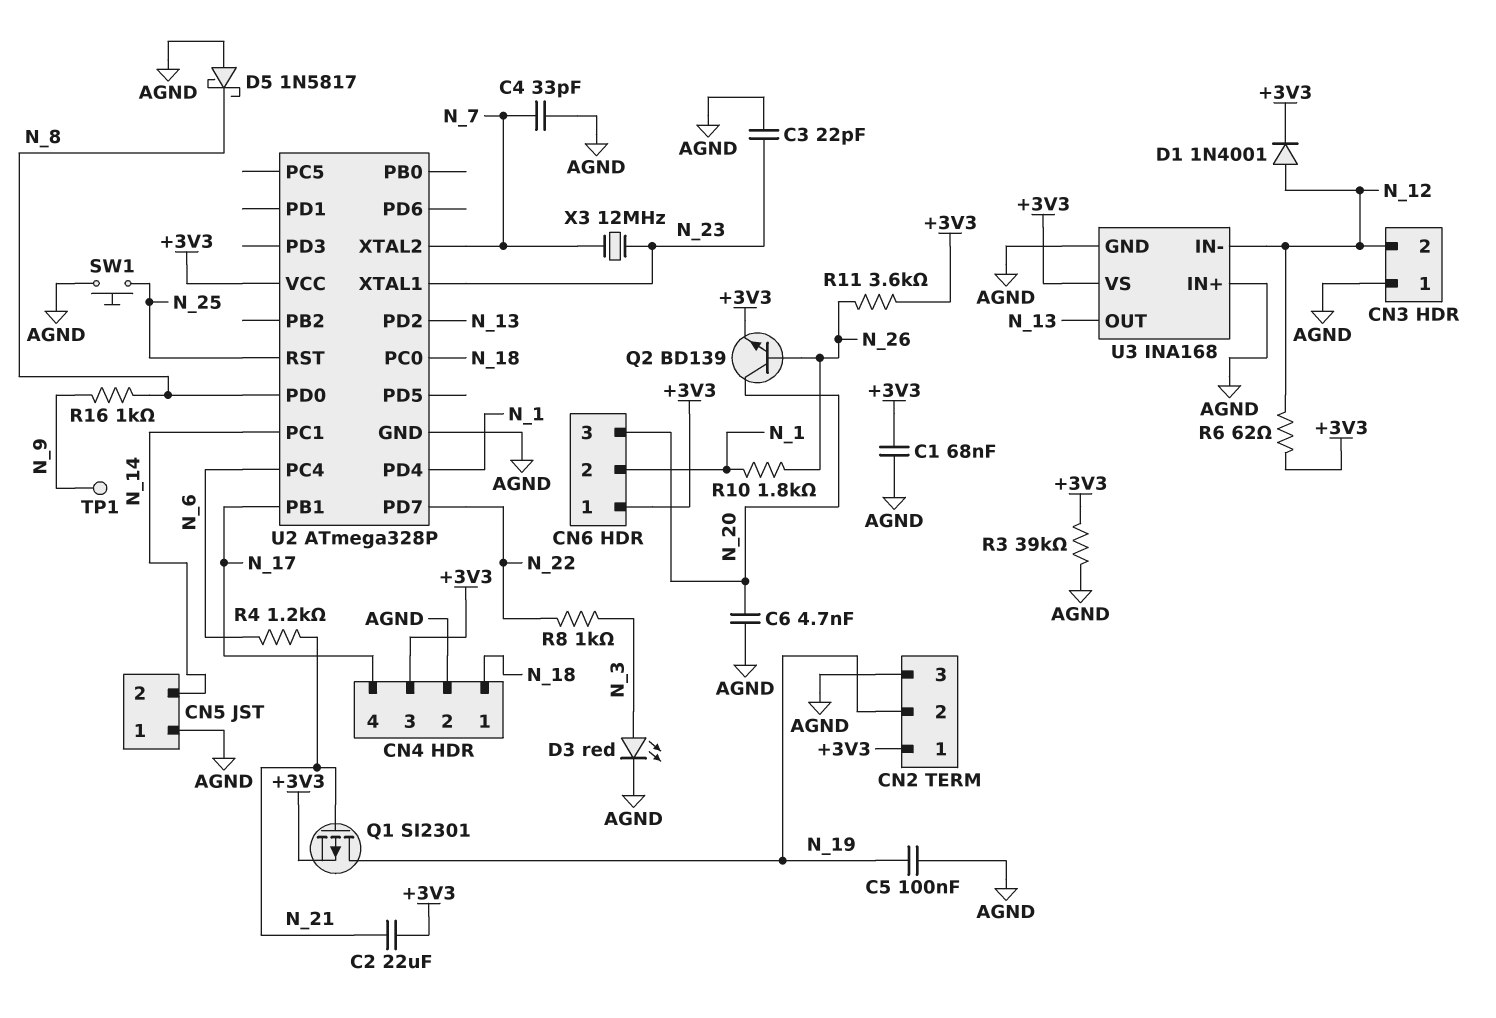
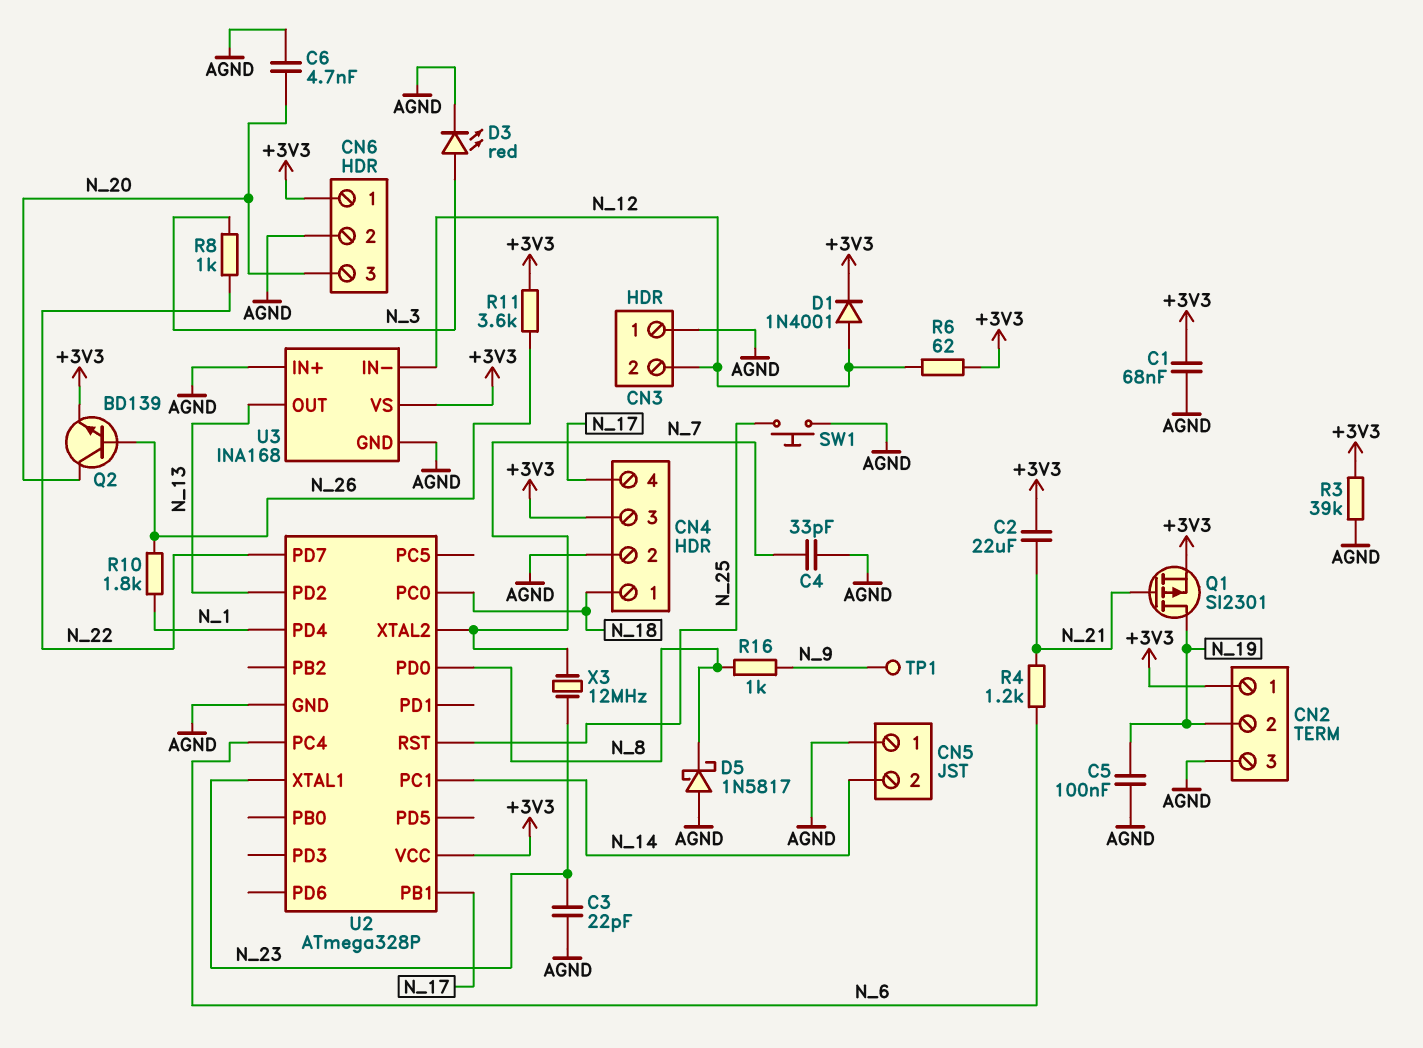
CN6 pin 2: N_1 -> AGND

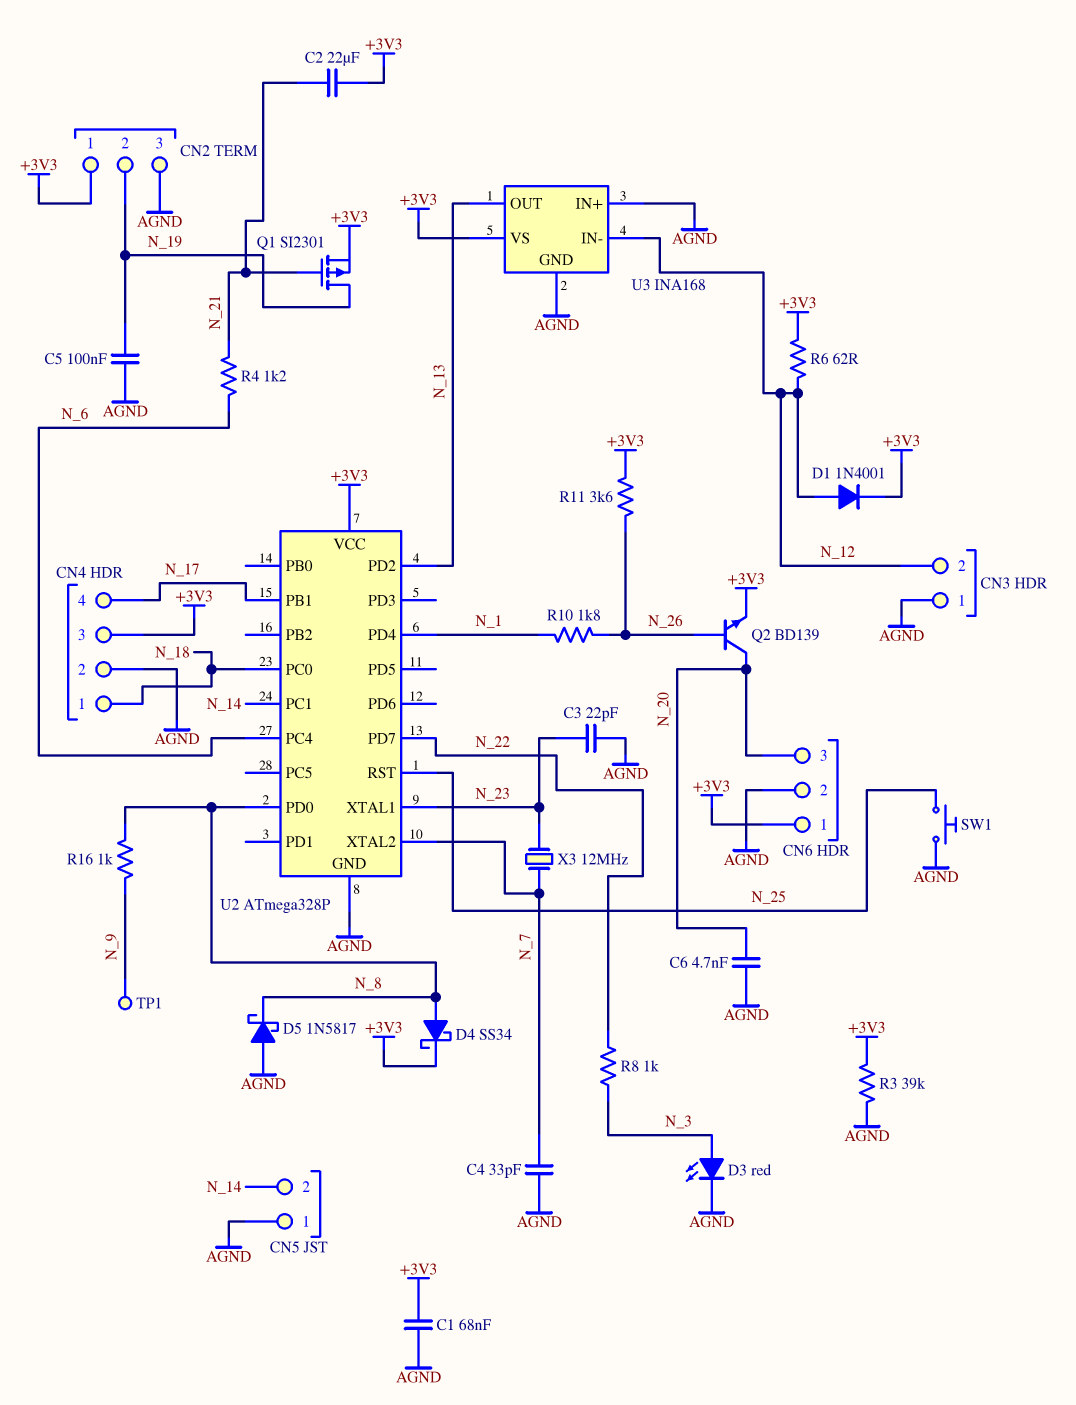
D4: none -> schottky SS34 (A N_8, K +3V3)

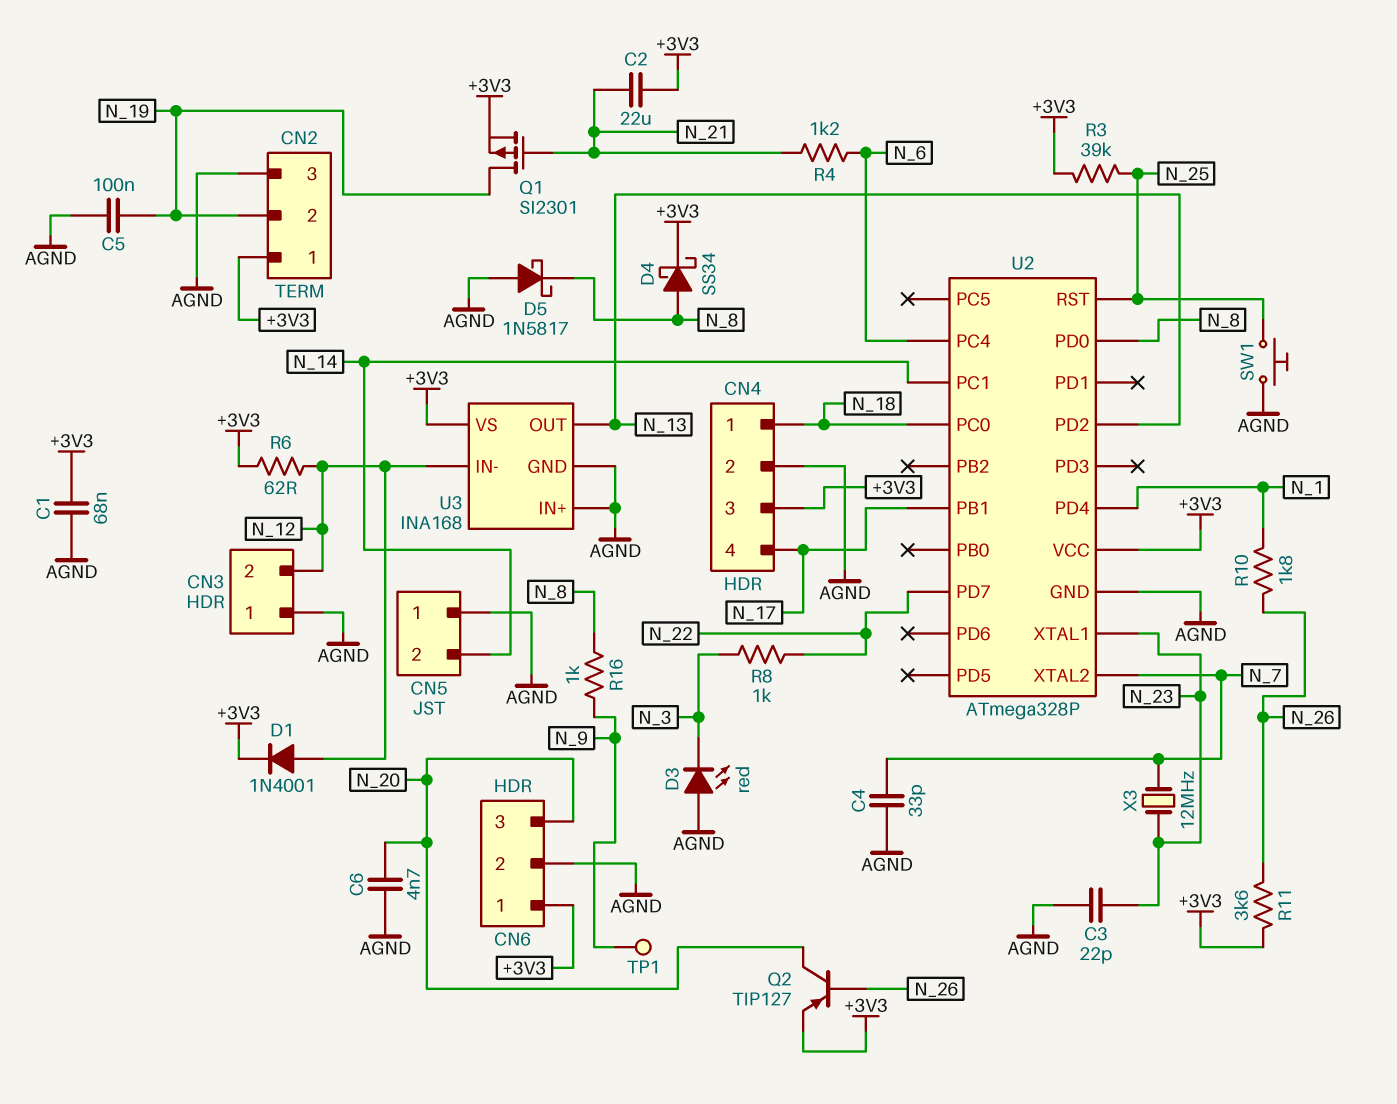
D3: LED red (A N_3, K AGND) -> LED red (A AGND, K N_3)
Q2: NPN BD139 (B N_26, C N_20, E +3V3) -> PNP TIP127 (B N_26, C N_20, E +3V3)
R3: 39k (+3V3, AGND) -> 39k (+3V3, N_25)

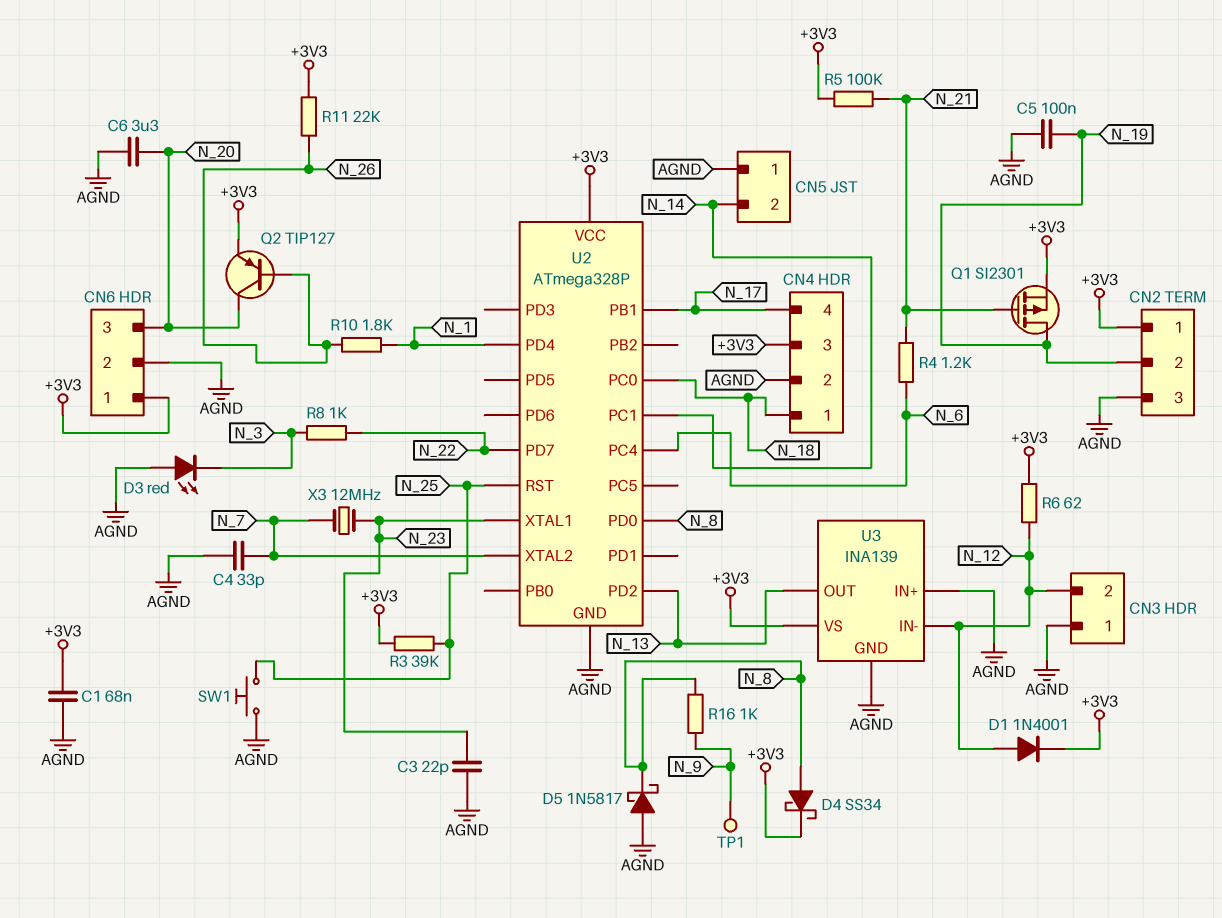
C2: 22uF (+3V3, N_21) -> none
C6: 4.7nF (AGND, N_20) -> 3.3uF (AGND, N_20)
R5: none -> 100k (+3V3, N_21)
R11: 3.6k (+3V3, N_26) -> 22k (+3V3, N_26)
U3: INA168 -> INA139

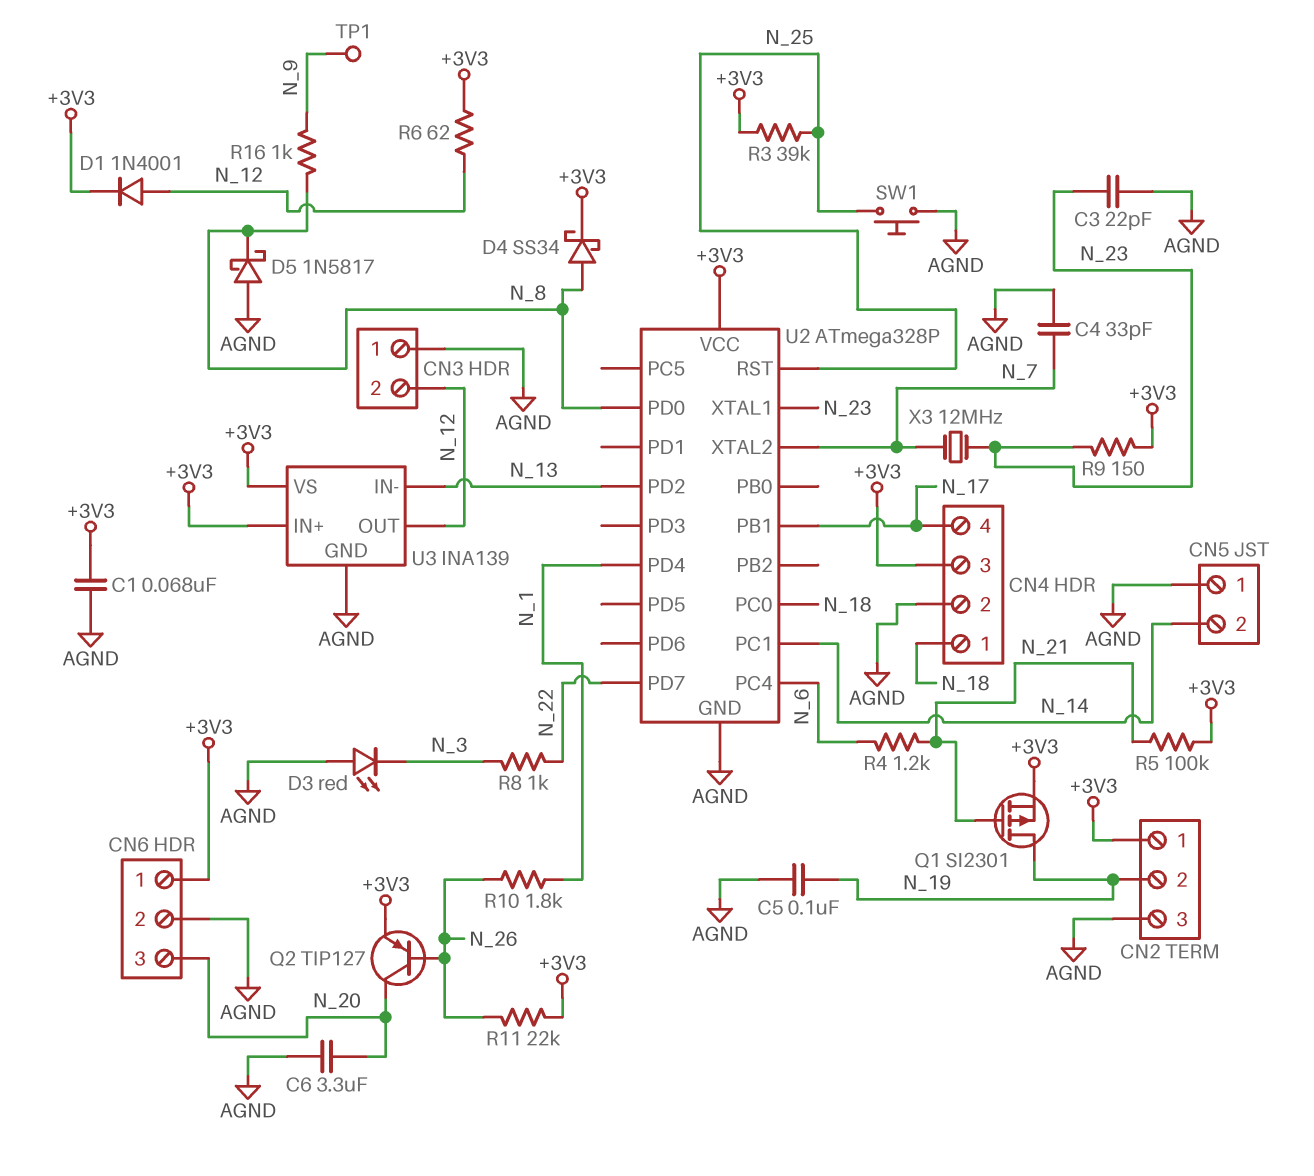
R9: none -> 150 (+3V3, N_23)
U3 pin IN+: AGND -> +3V3
U3 pin IN-: N_12 -> N_13
U3 pin OUT: N_13 -> N_12

